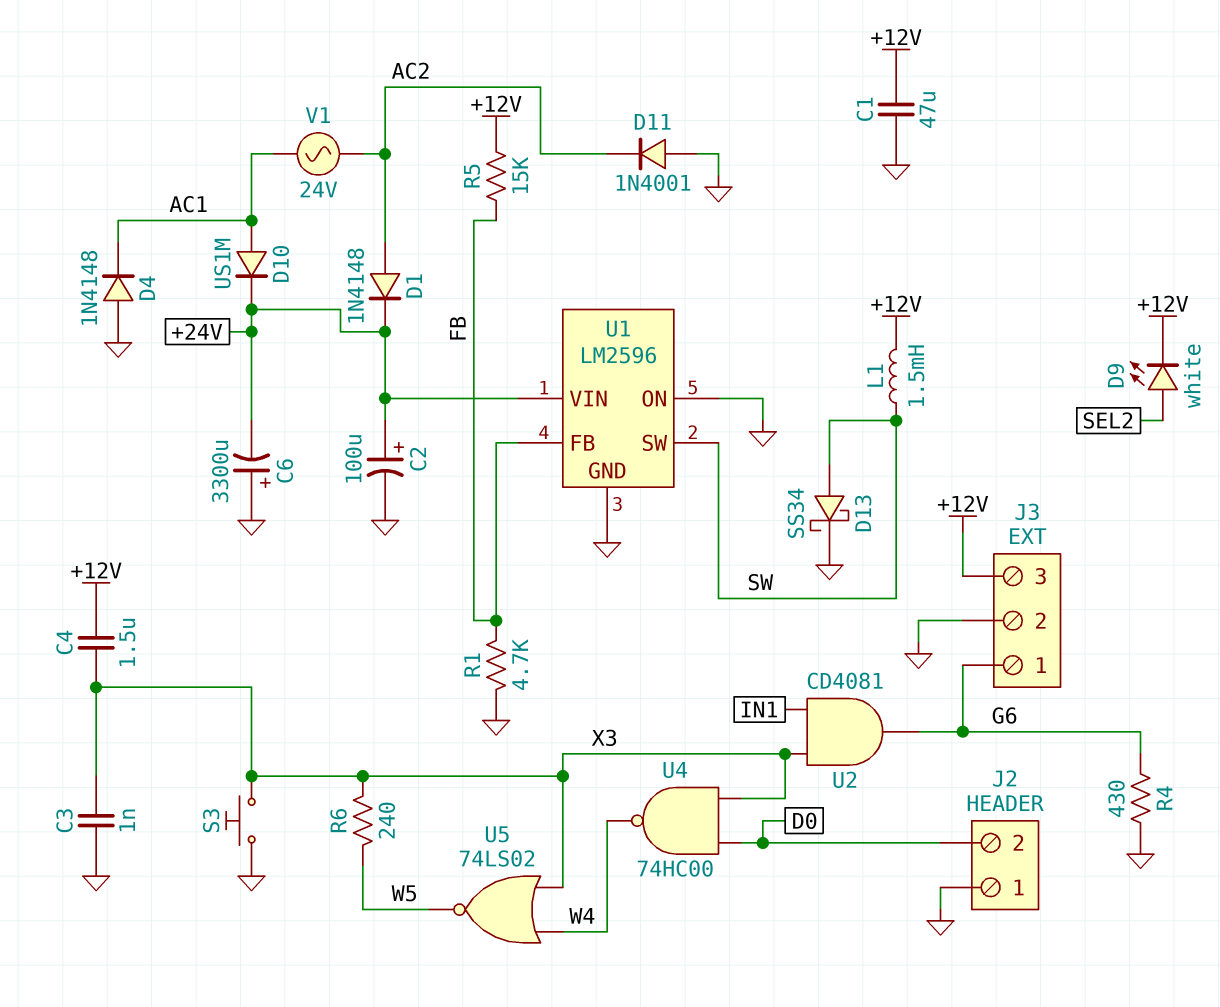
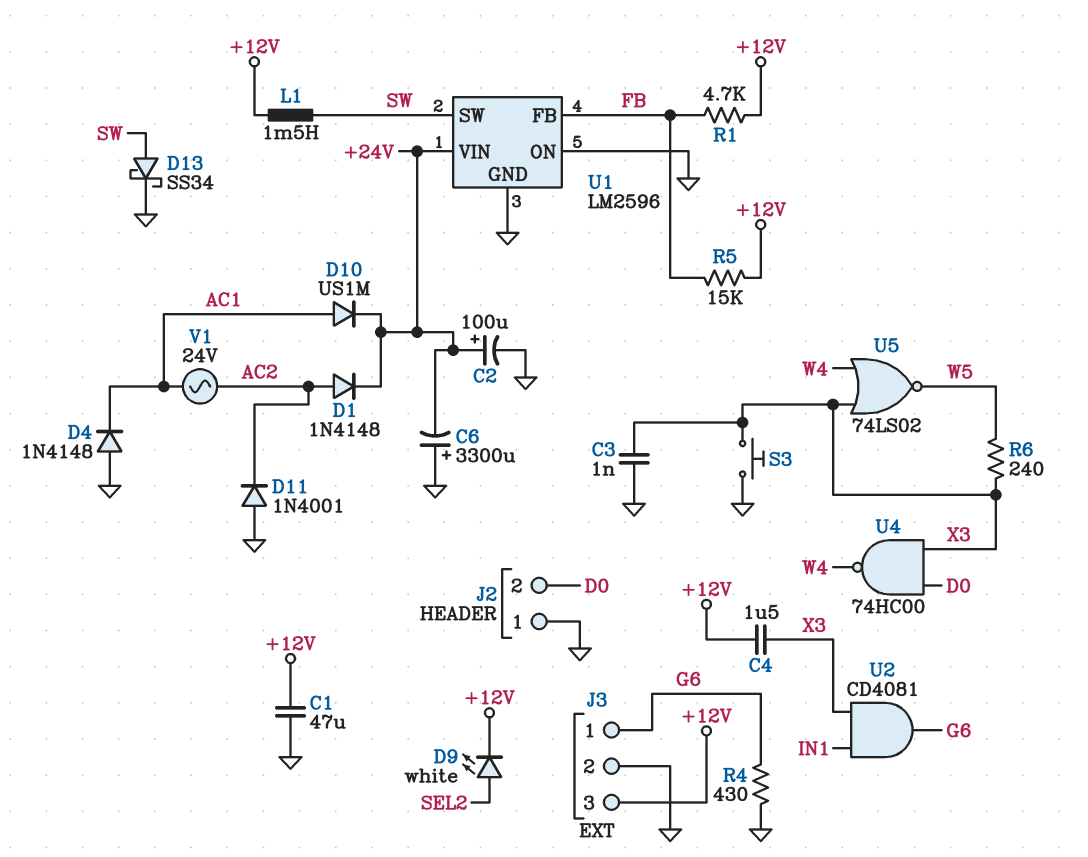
R1: 4.7k (FB, GND) -> 4.7k (+12V, FB)

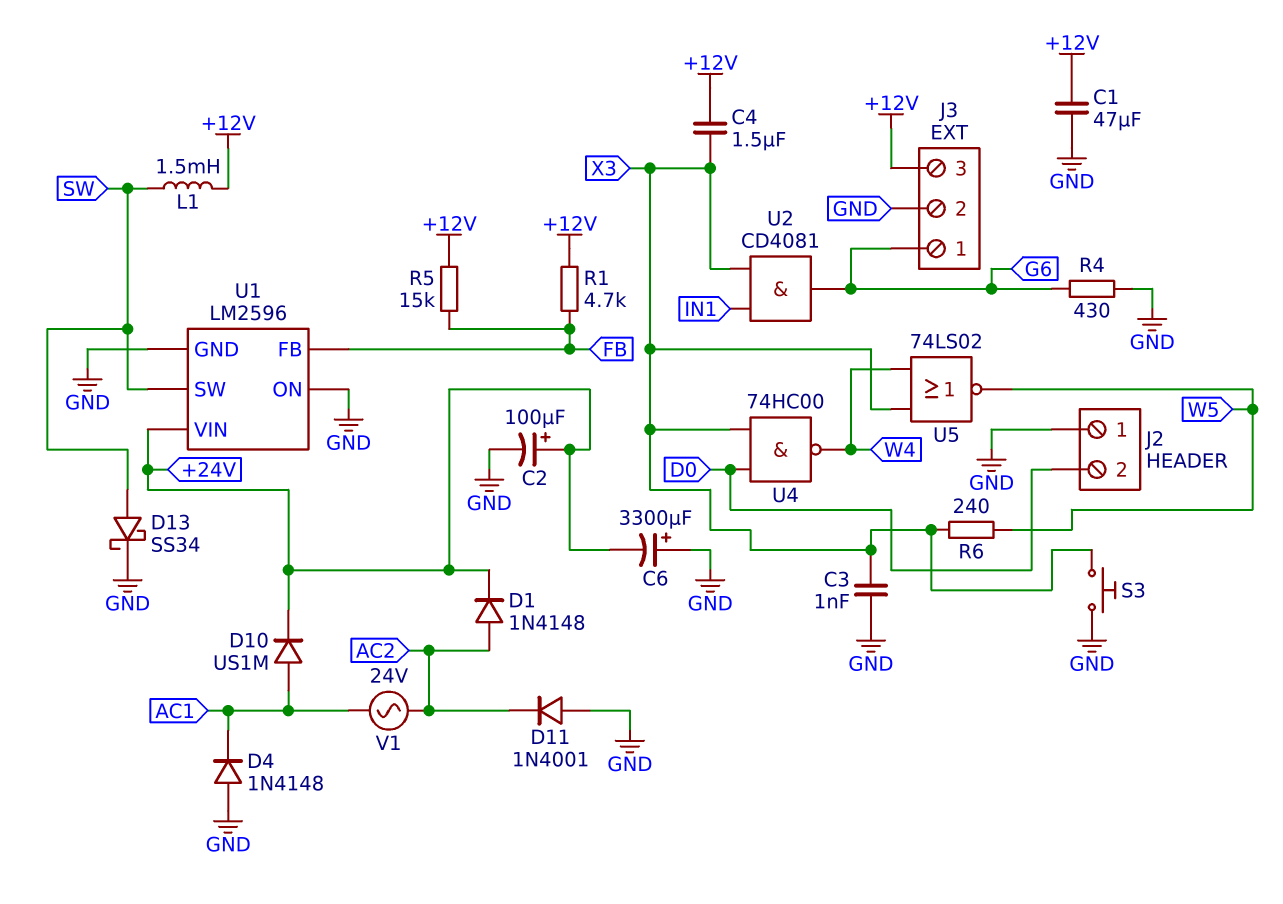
D9: LED white (A SEL2, K +12V) -> none

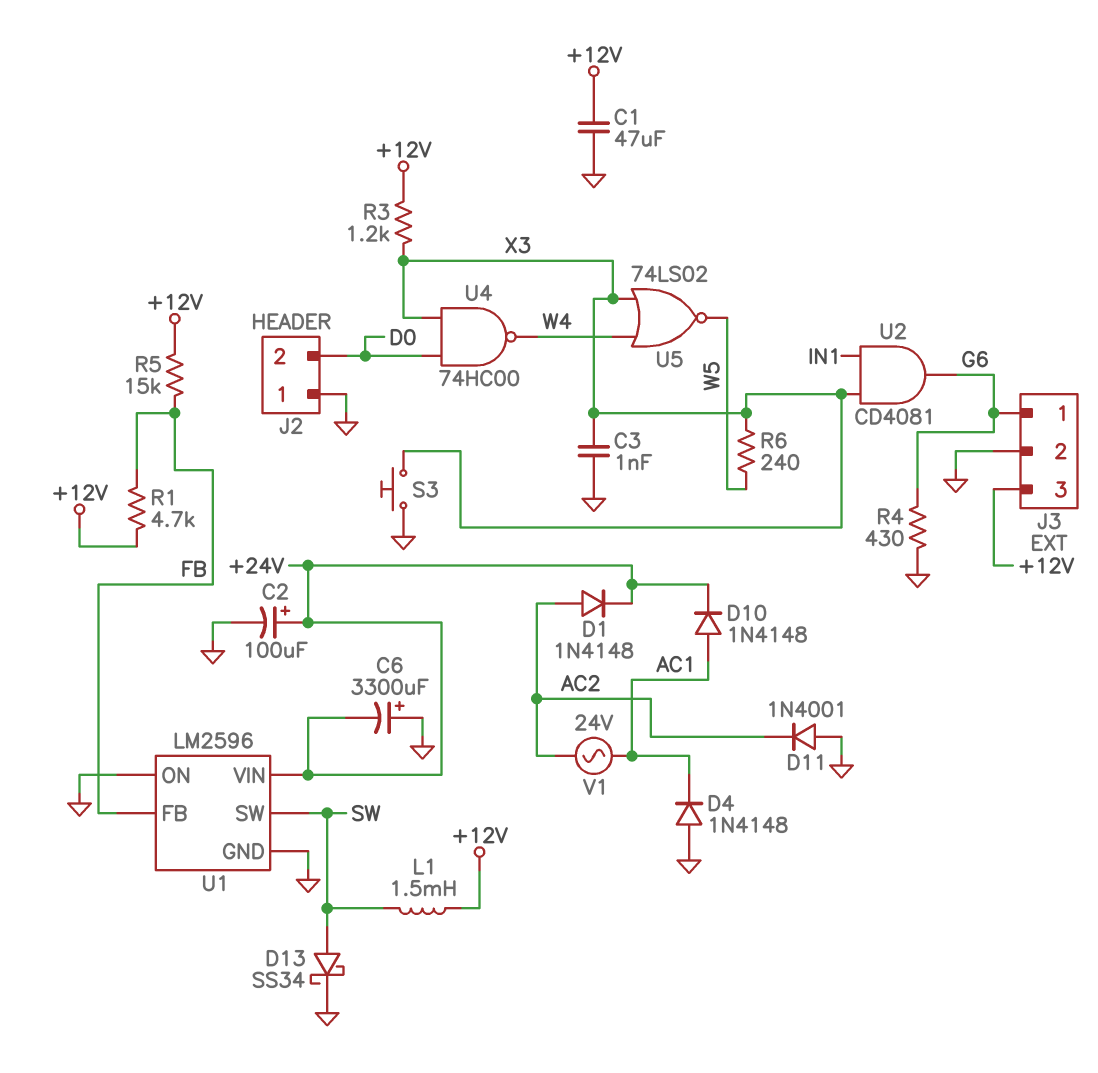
C4: 1.5uF (+12V, X3) -> none
D10: diode US1M (A AC1, K +24V) -> diode 1N4148 (A AC1, K +24V)
R3: none -> 1.2k (+12V, X3)

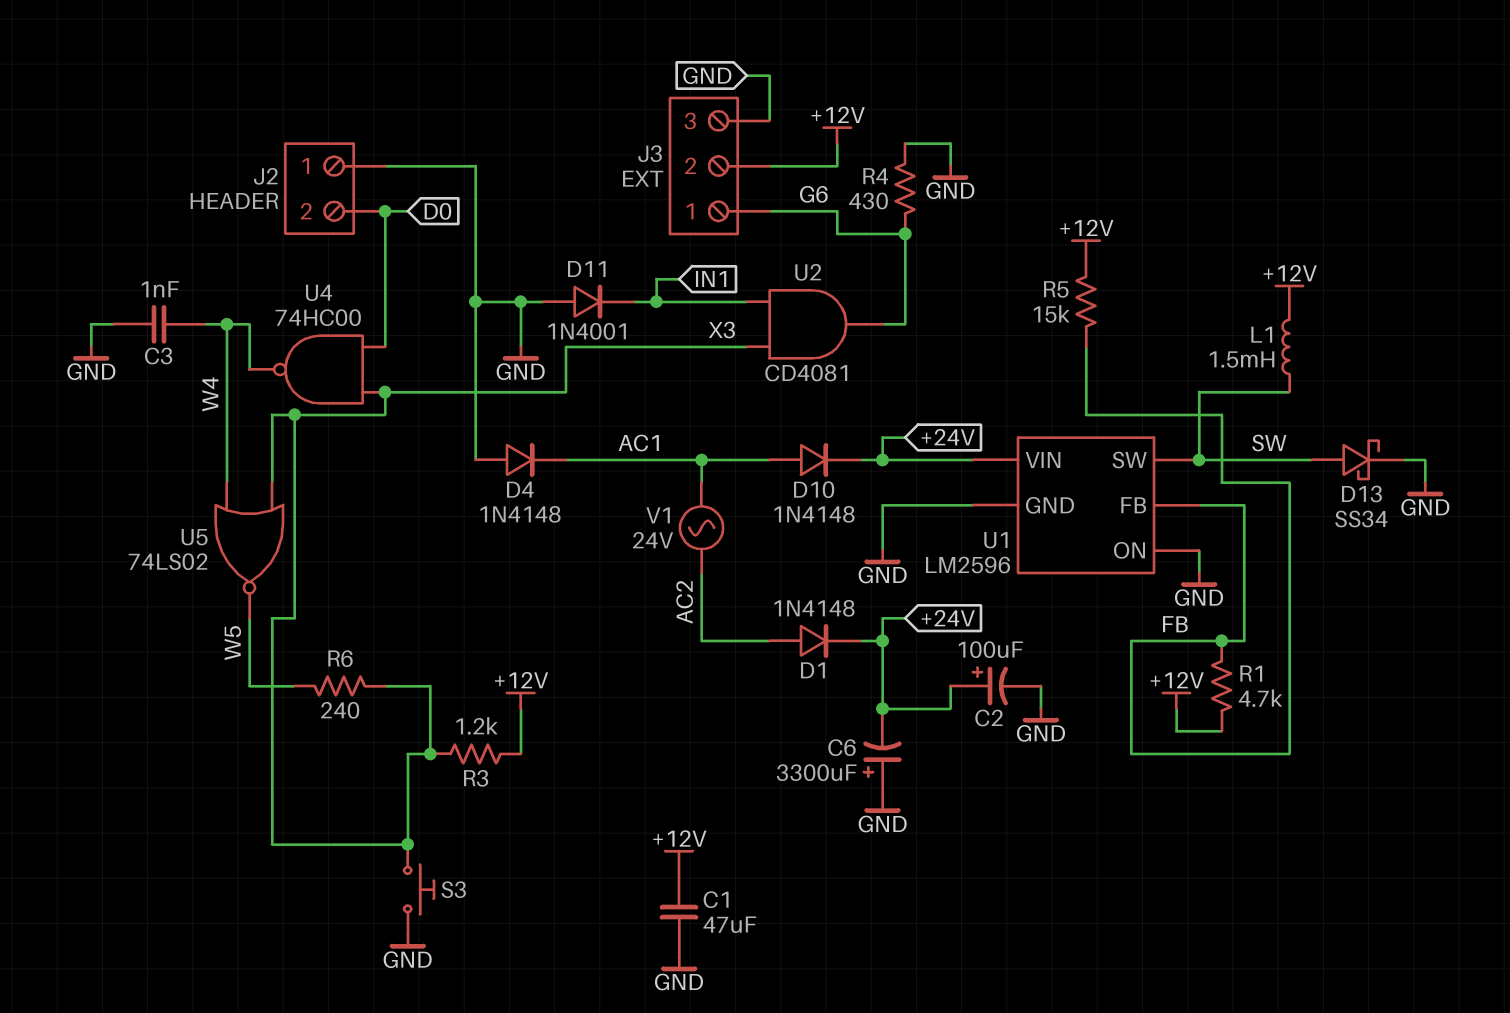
C3: 1nF (GND, X3) -> 1nF (GND, W4)
D11: diode 1N4001 (A GND, K AC2) -> diode 1N4001 (A GND, K IN1)
J3 pin 2: GND -> +12V
J3 pin 3: +12V -> GND

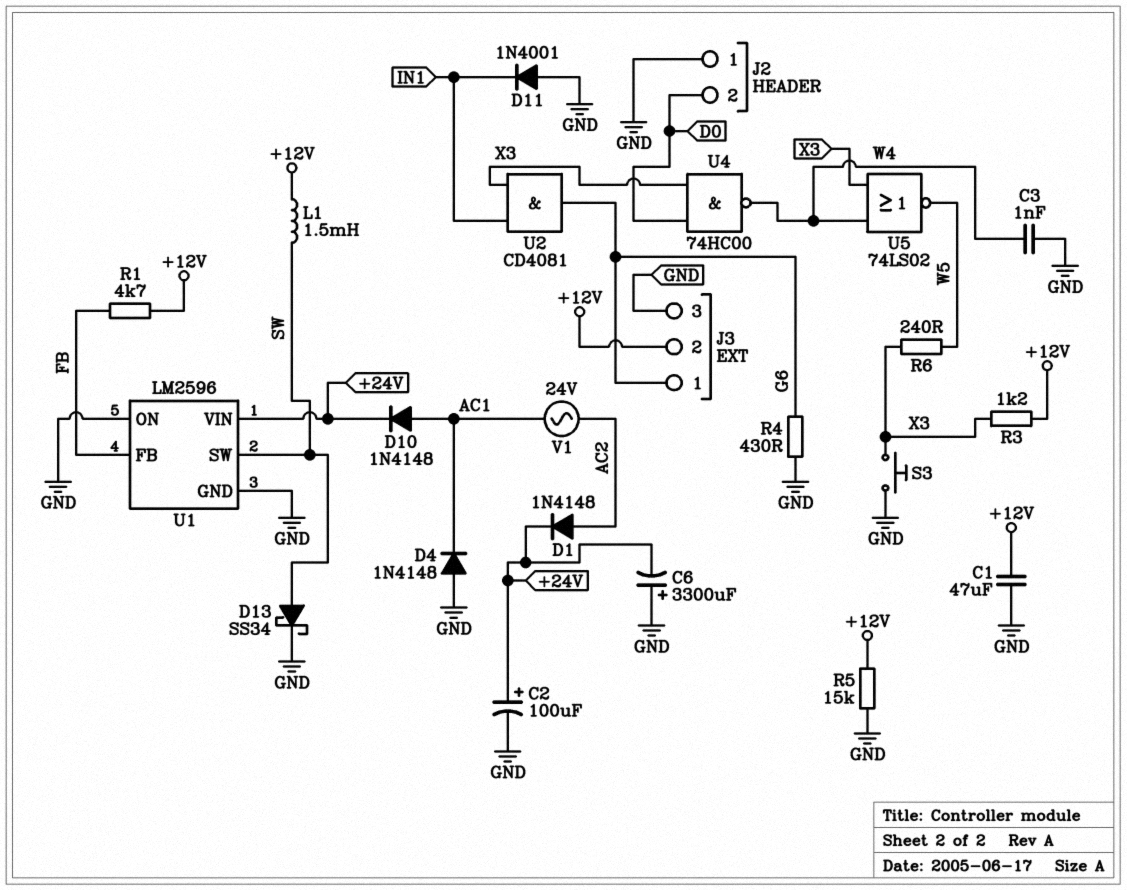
R5: 15k (+12V, FB) -> 15k (+12V, GND)

